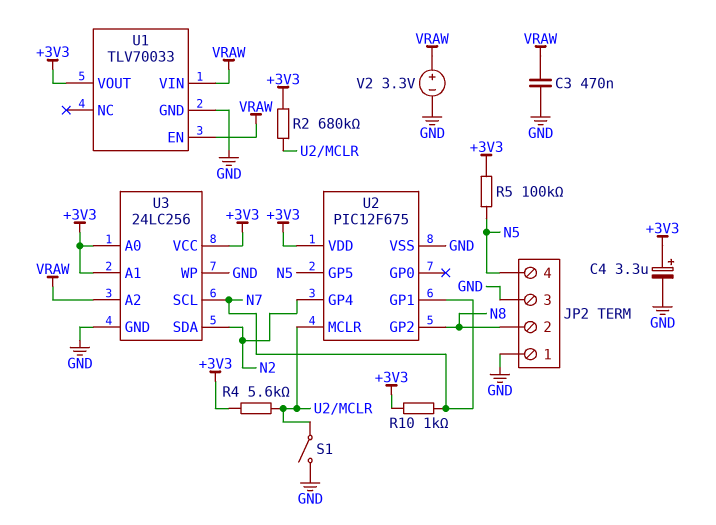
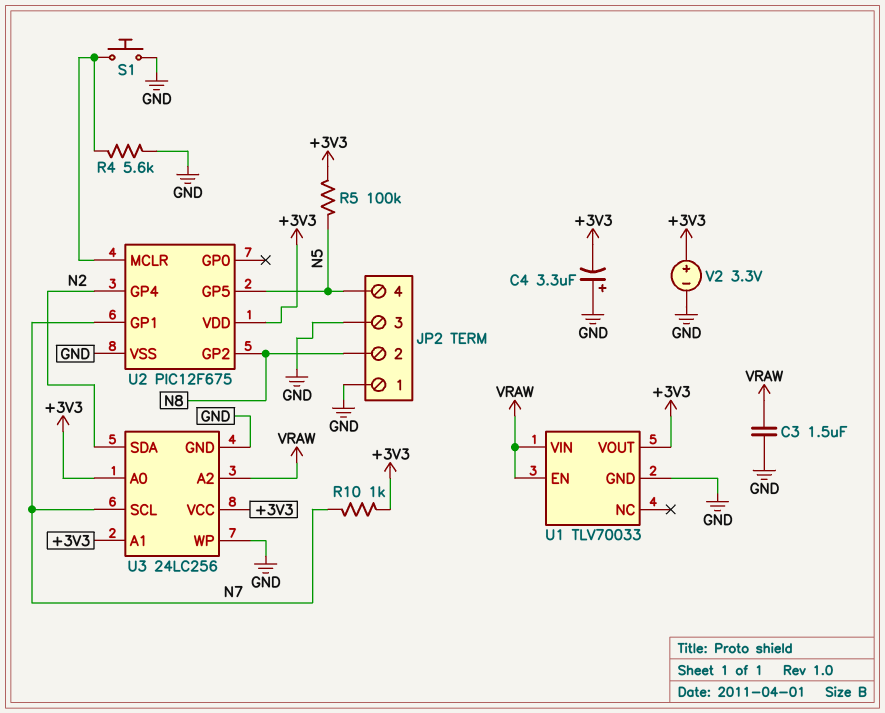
C3: 470nF (GND, VRAW) -> 1.5uF (GND, VRAW)
C4: 3.3uF (plus +3V3, minus GND) -> 3.3uF (plus GND, minus +3V3)
R2: 680k (+3V3, U2/MCLR) -> none
R4: 5.6k (+3V3, U2/MCLR) -> 5.6k (GND, U2/MCLR)
S1: switch (GND, U2/MCLR) -> button (GND, U2/MCLR)
V2: 3.3V (plus VRAW, minus GND) -> 3.3V (plus +3V3, minus GND)

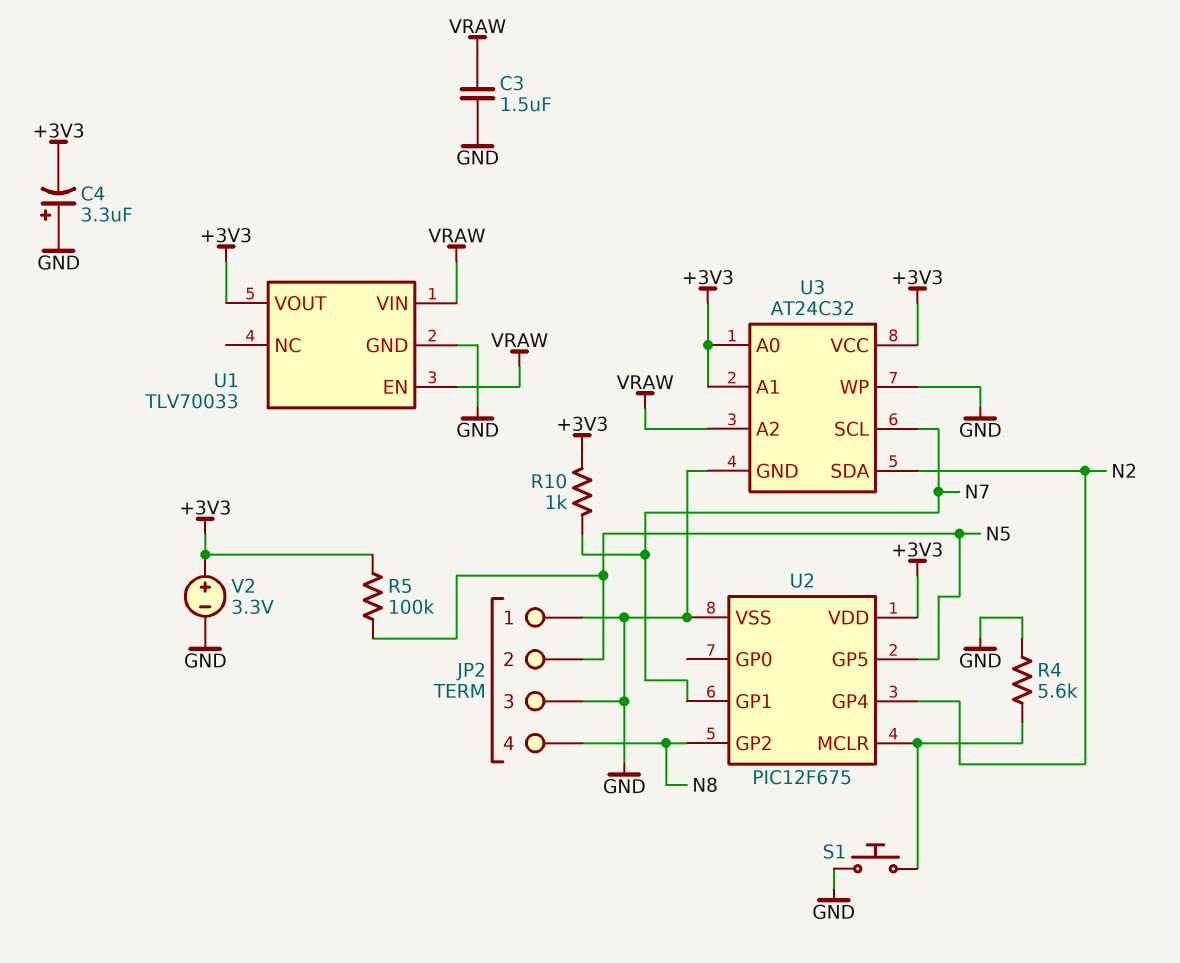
JP2 pin 2: N8 -> N5
JP2 pin 4: N5 -> N8
U3: 24LC256 -> AT24C32

